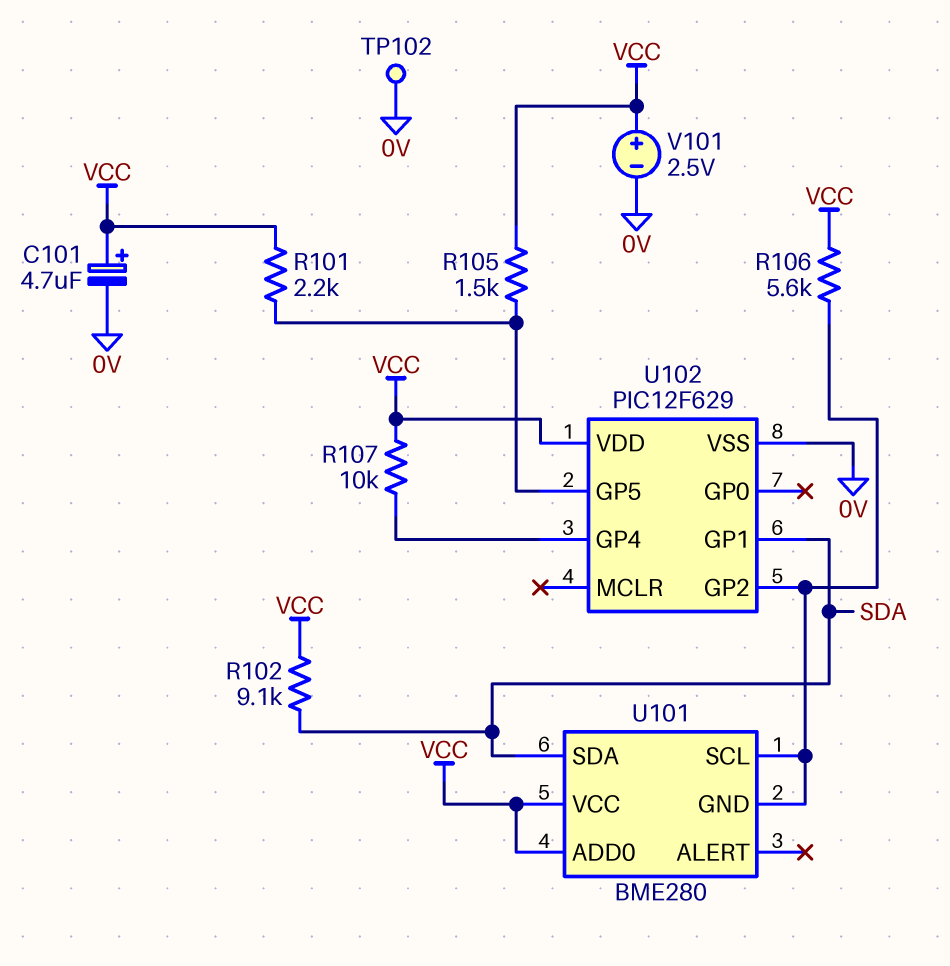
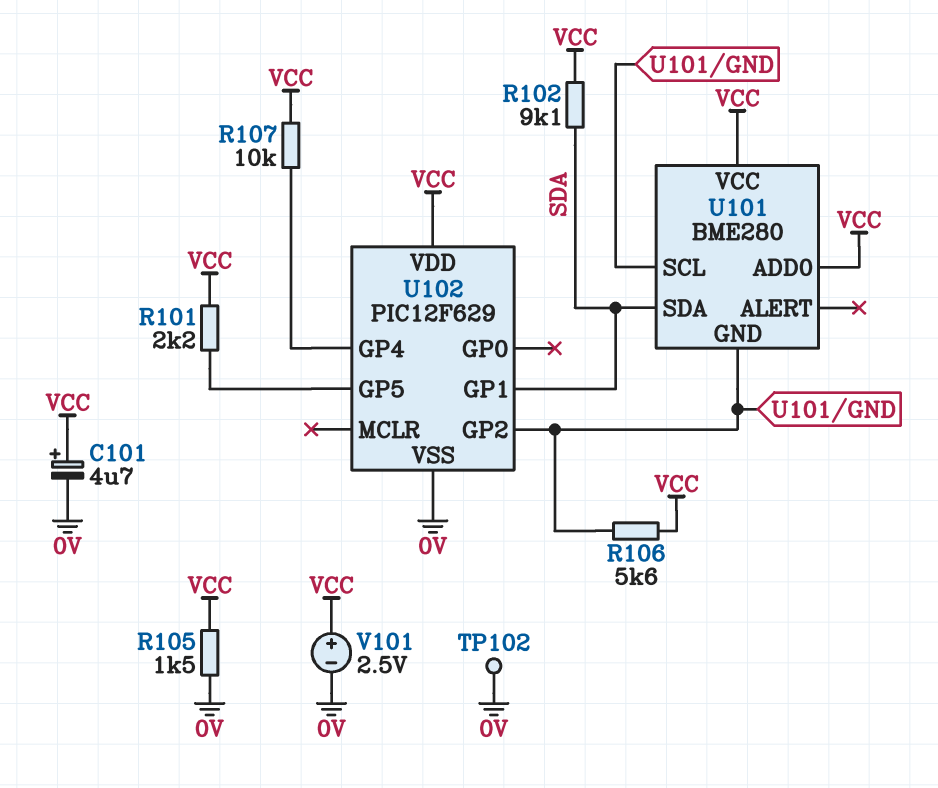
R105: 1.5k (U102/GP5, VCC) -> 1.5k (0V, VCC)

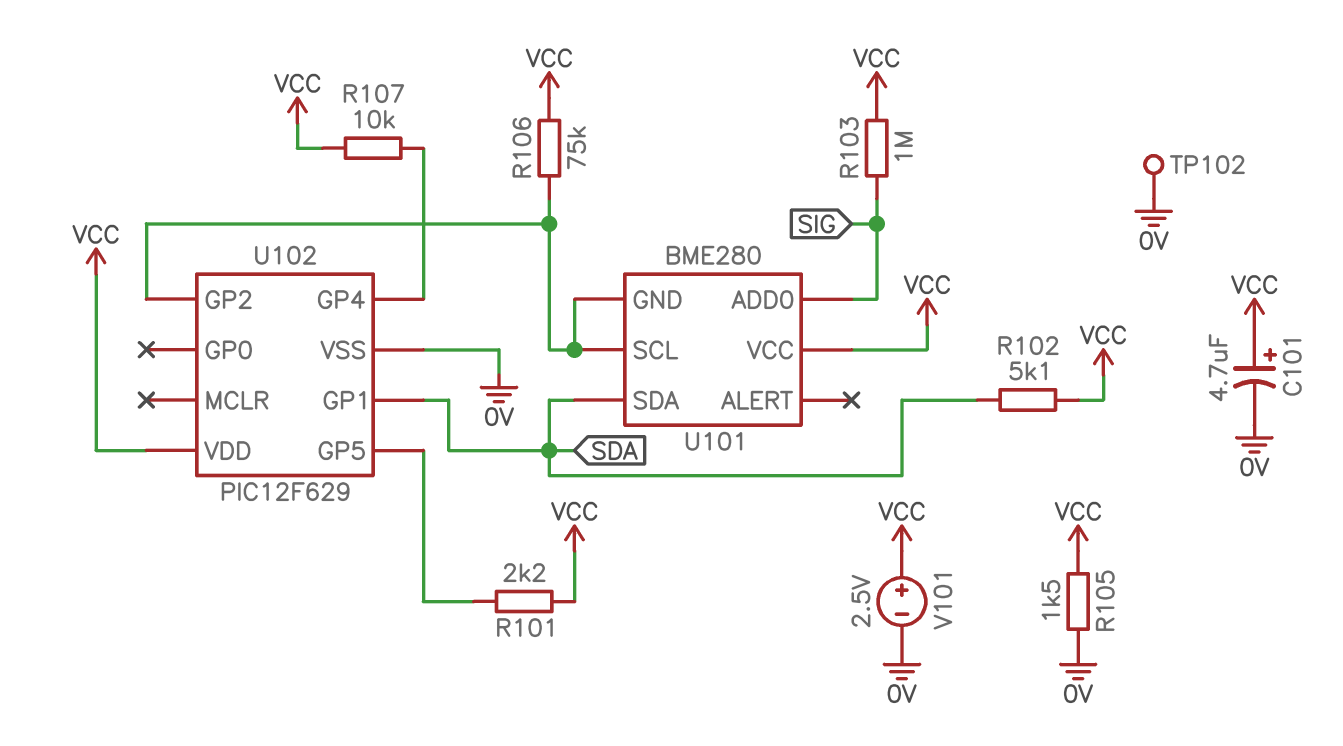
R102: 9.1k (SDA, VCC) -> 5.1k (SDA, VCC)
R103: none -> 1M (SIG, VCC)
R106: 5.6k (U101/GND, VCC) -> 75k (U101/GND, VCC)
U101 pin ADD0: VCC -> SIG

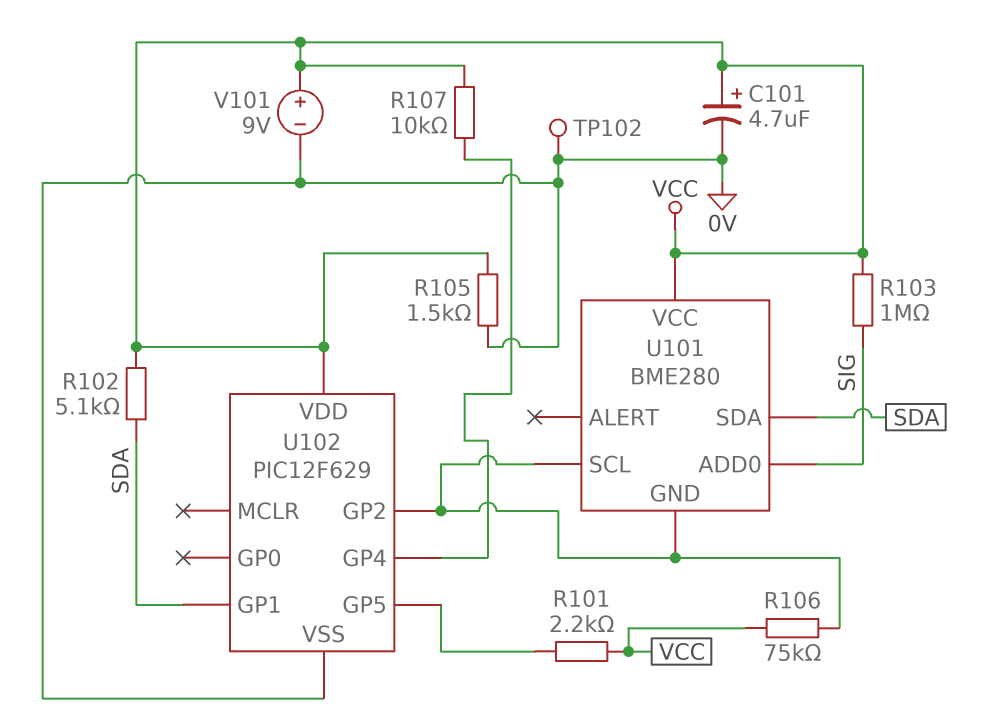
V101: 2.5V (plus VCC, minus 0V) -> 9V (plus VCC, minus 0V)

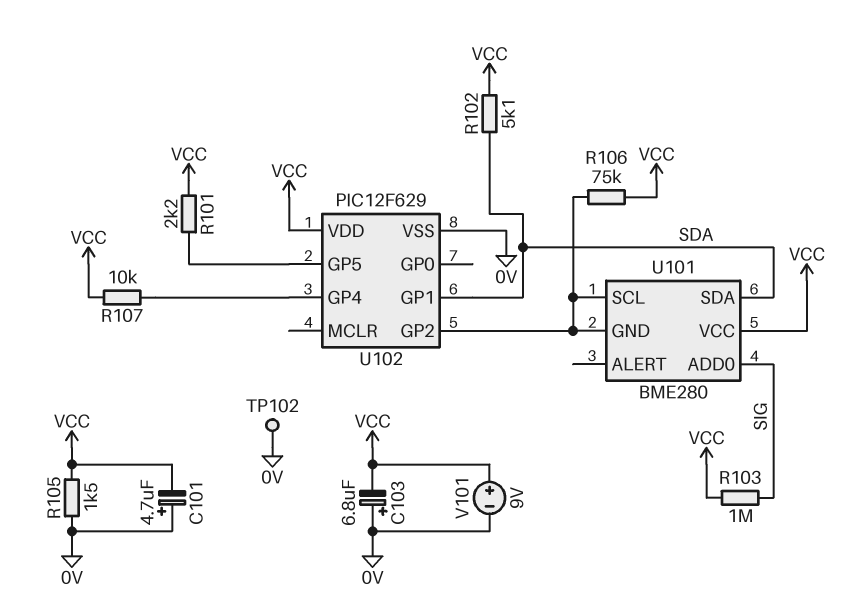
C101: 4.7uF (plus VCC, minus 0V) -> 4.7uF (plus 0V, minus VCC)
C103: none -> 6.8uF (plus 0V, minus VCC)

